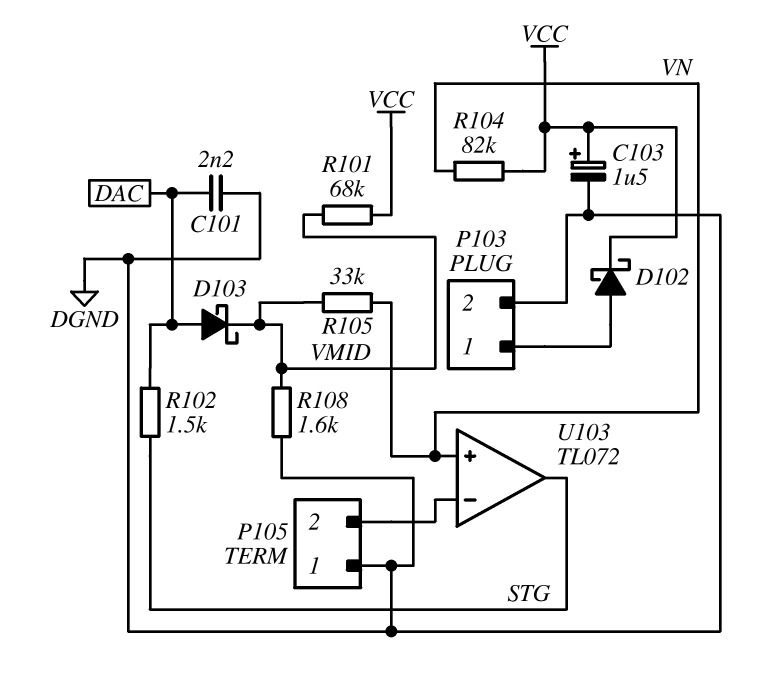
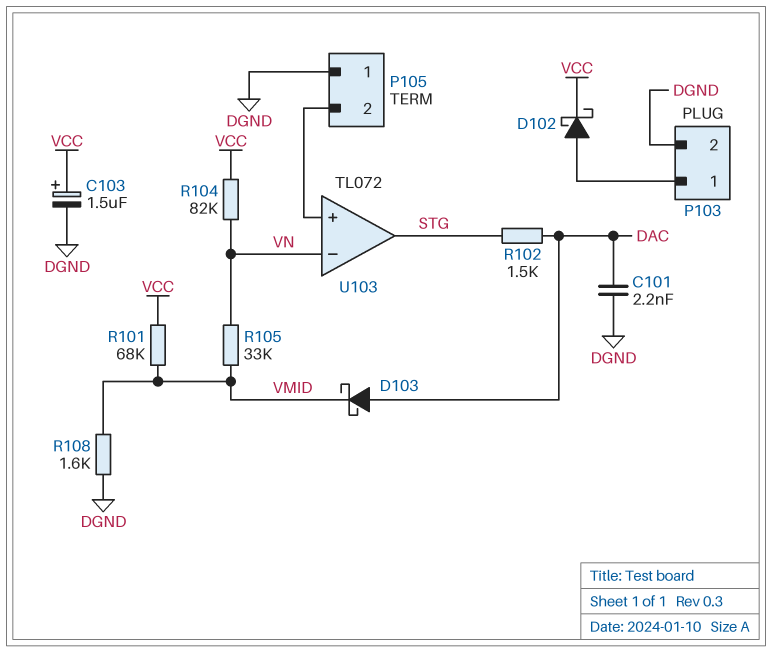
U103 pin in+: VN -> P105/2
U103 pin in-: P105/2 -> VN

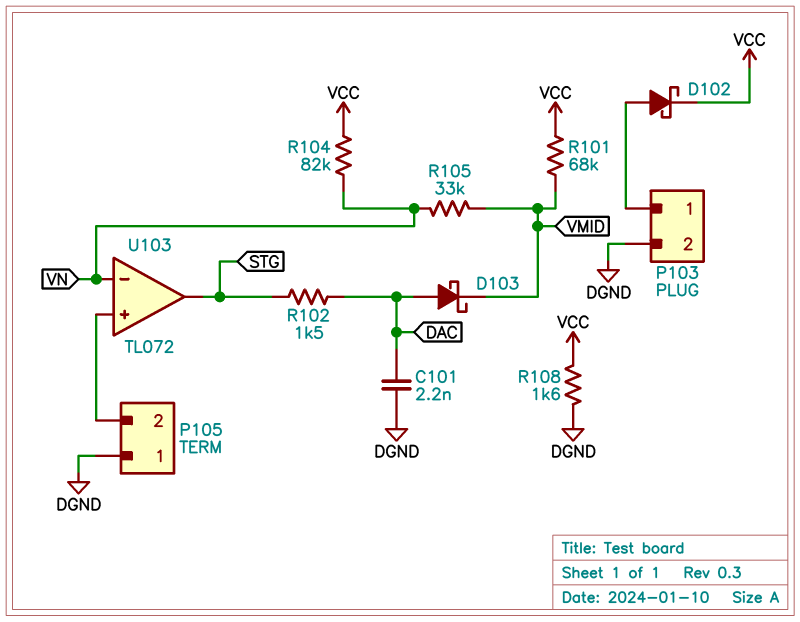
C103: 1.5uF (plus VCC, minus DGND) -> none
R108: 1.6k (DGND, VMID) -> 1.6k (DGND, VCC)

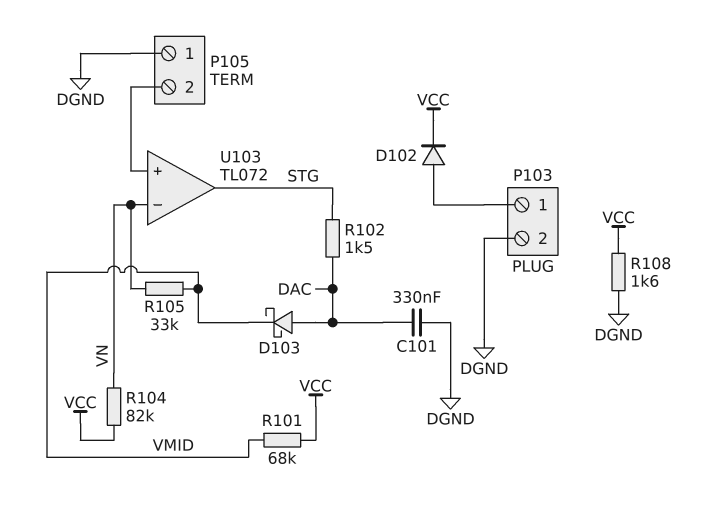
C101: 2.2nF (DAC, DGND) -> 330nF (DAC, DGND)
D102: schottky (A P103/1, K VCC) -> diode (A P103/1, K VCC)

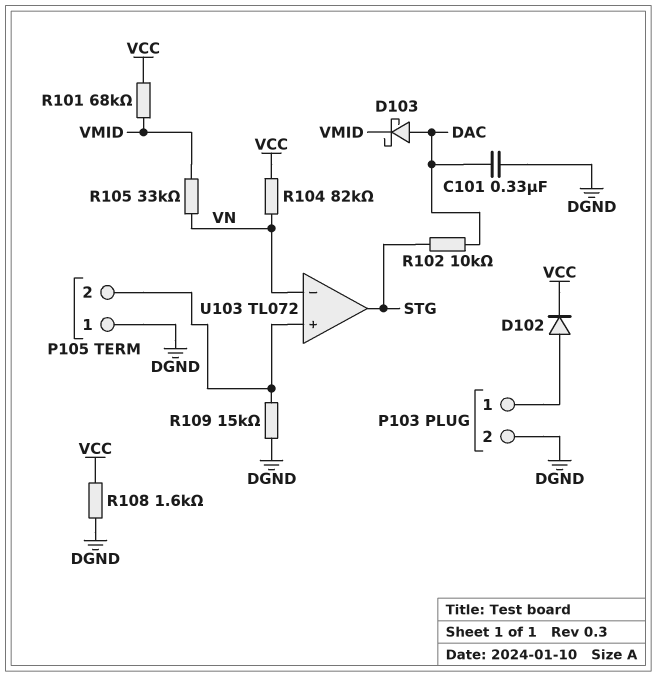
R102: 1.5k (DAC, STG) -> 10k (DAC, STG)
R109: none -> 15k (DGND, P105/2)

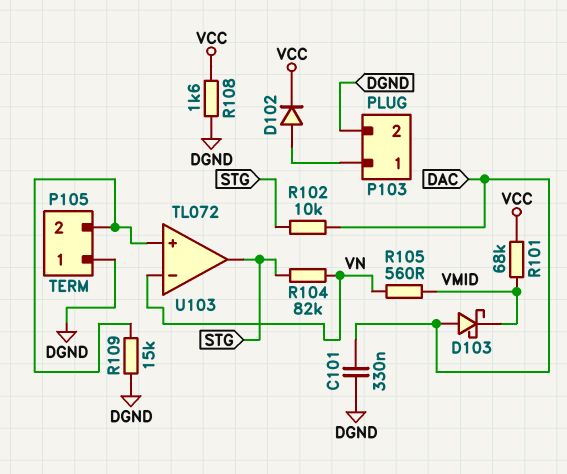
R104: 82k (VCC, VN) -> 82k (STG, VN)
R105: 33k (VMID, VN) -> 560 (VMID, VN)

